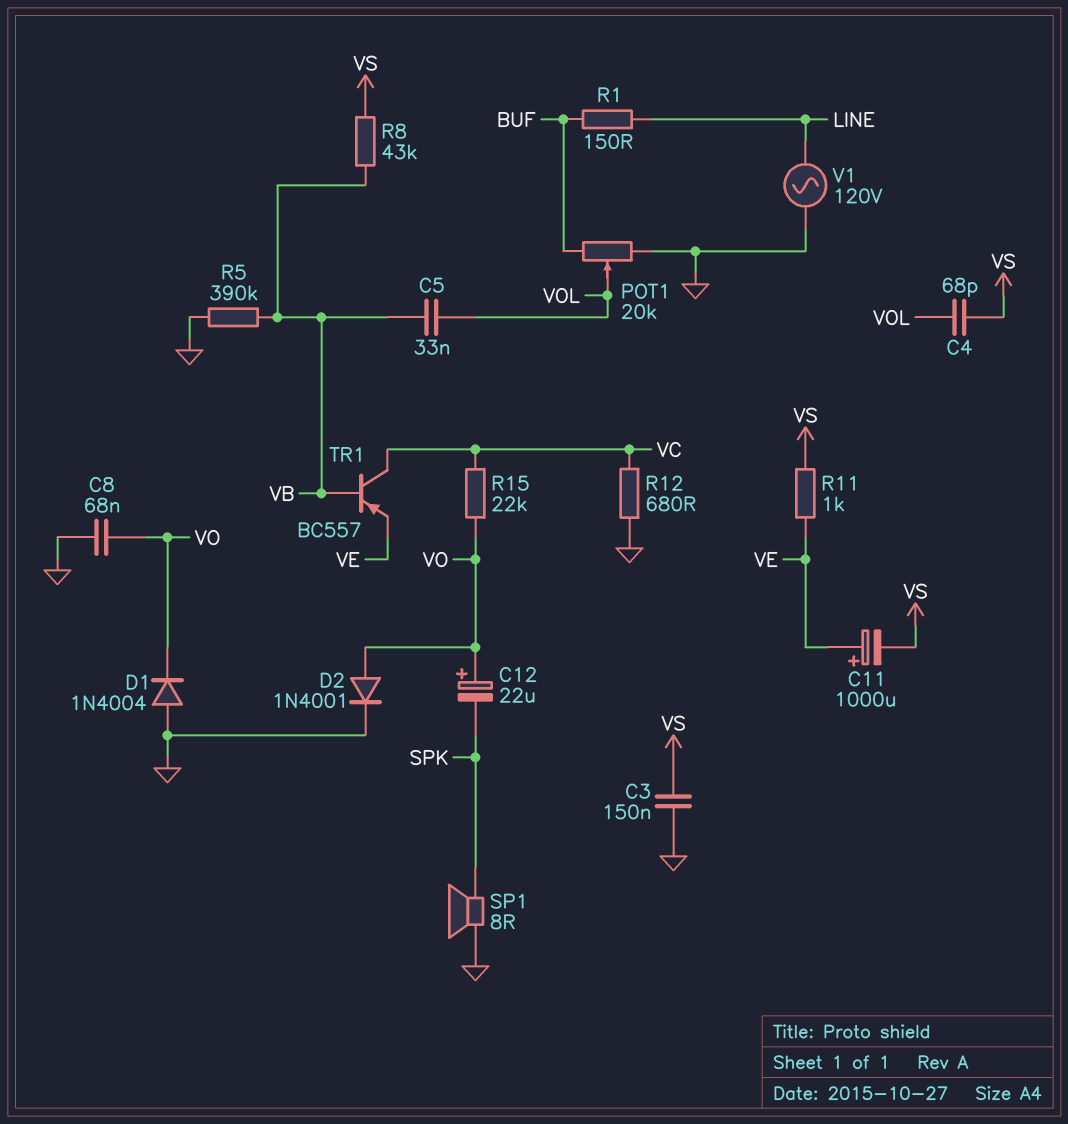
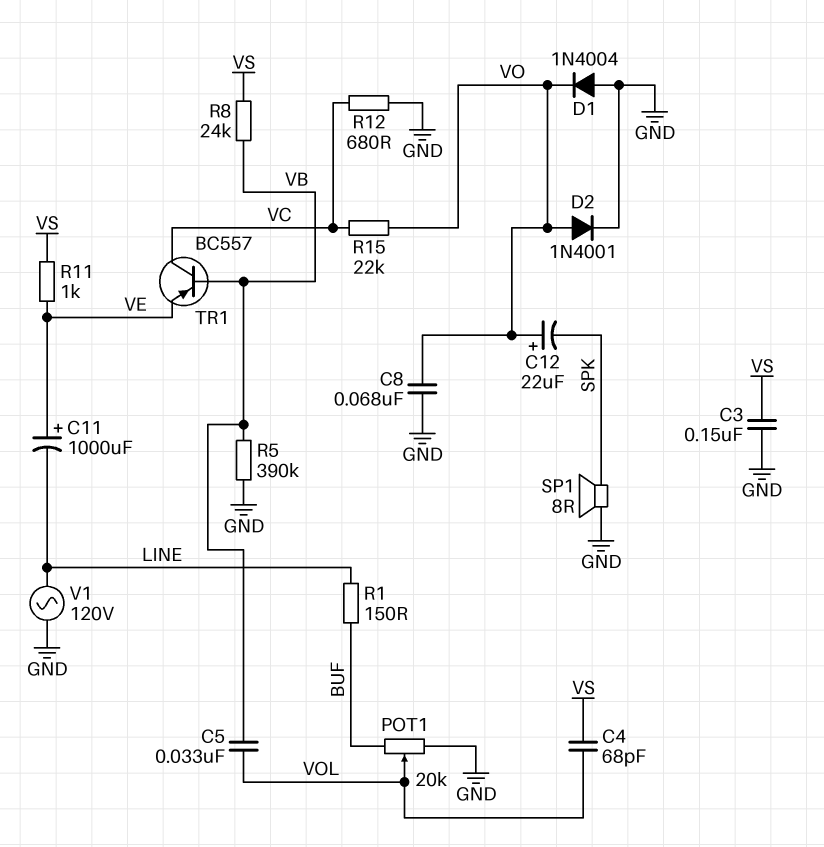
C11: 1000uF (plus VE, minus VS) -> 1000uF (plus VE, minus LINE)
R8: 43k (VB, VS) -> 24k (VB, VS)

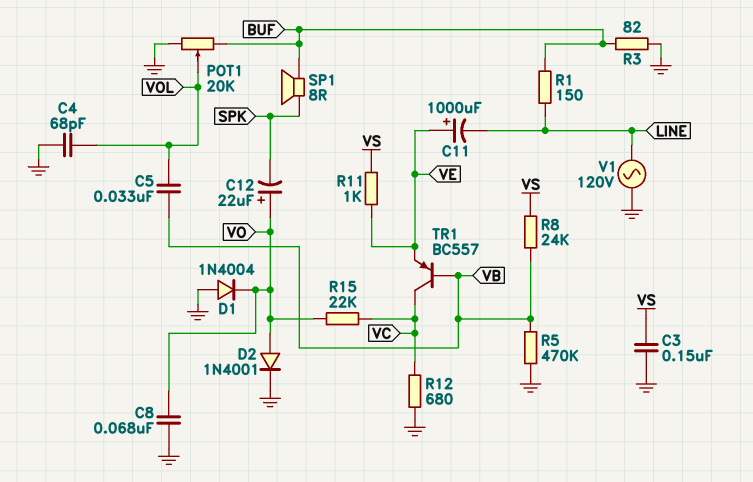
C4: 68pF (VOL, VS) -> 68pF (GND, VOL)
R3: none -> 82 (BUF, GND)
R5: 390k (GND, VB) -> 470k (GND, VB)
SP1: speaker 8R (GND, SPK) -> speaker 8R (BUF, SPK)

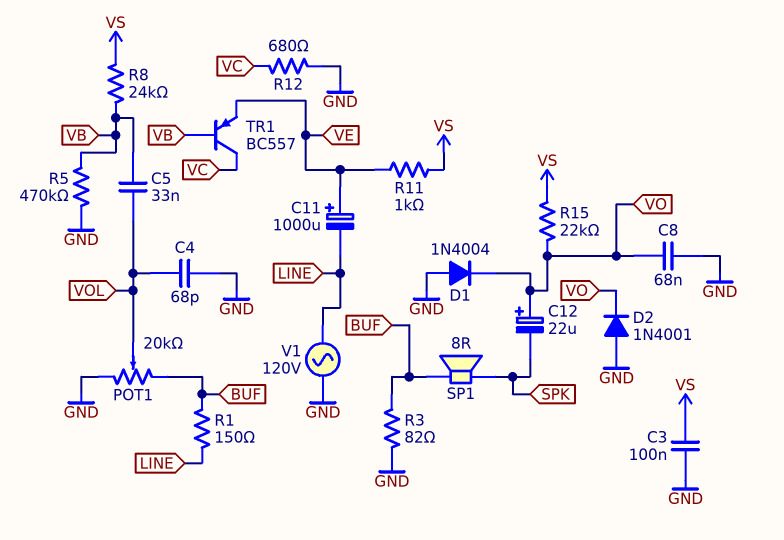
C3: 150nF (GND, VS) -> 100nF (GND, VS)
D2: diode 1N4001 (A VO, K GND) -> diode 1N4001 (A GND, K VO)
R15: 22k (VC, VO) -> 22k (VO, VS)

